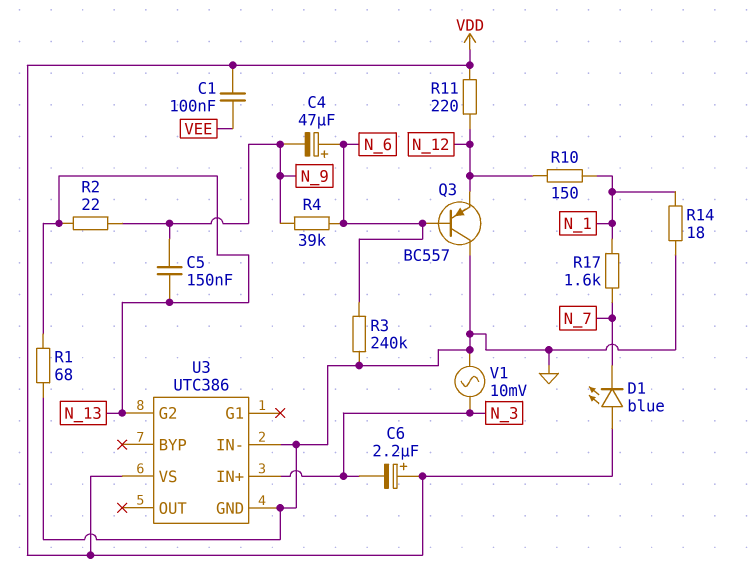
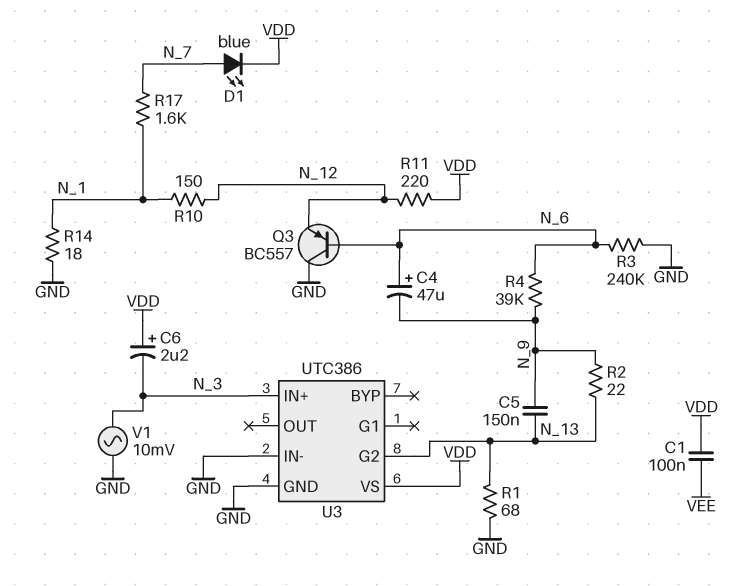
D1: LED blue (A VDD, K N_7) -> LED blue (A N_7, K VDD)

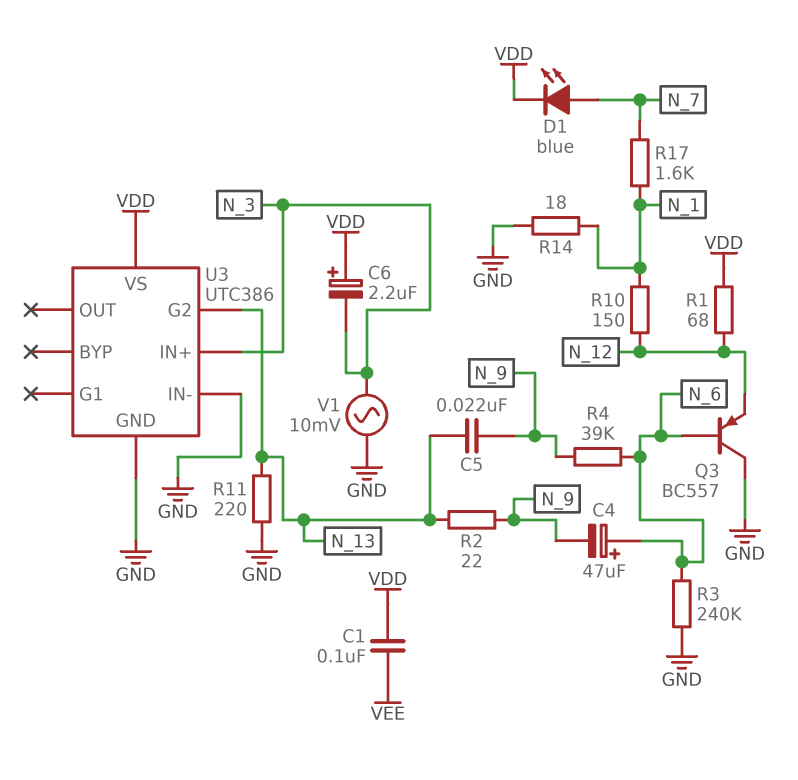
C5: 150nF (N_9, N_13) -> 22nF (N_9, N_13)
R1: 68 (GND, N_13) -> 68 (N_12, VDD)
R11: 220 (N_12, VDD) -> 220 (GND, N_13)

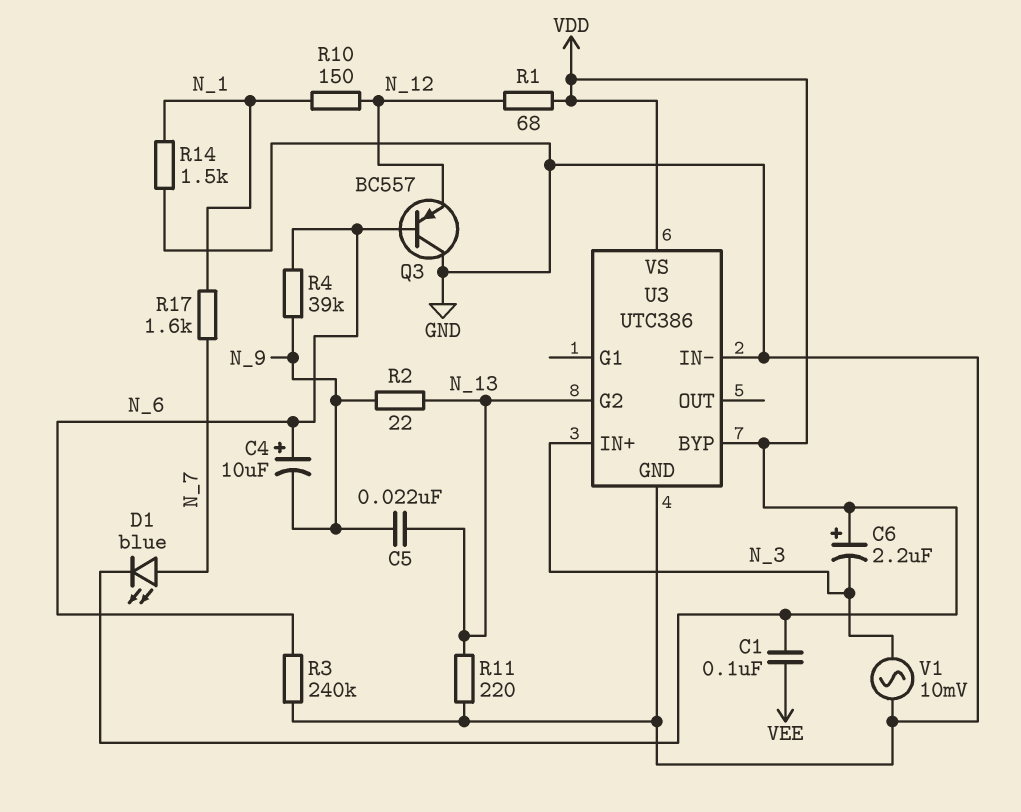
C4: 47uF (plus N_6, minus N_9) -> 10uF (plus N_6, minus N_9)
R14: 18 (GND, N_1) -> 1.5k (GND, N_1)
U3 pin BYP: none -> VDD

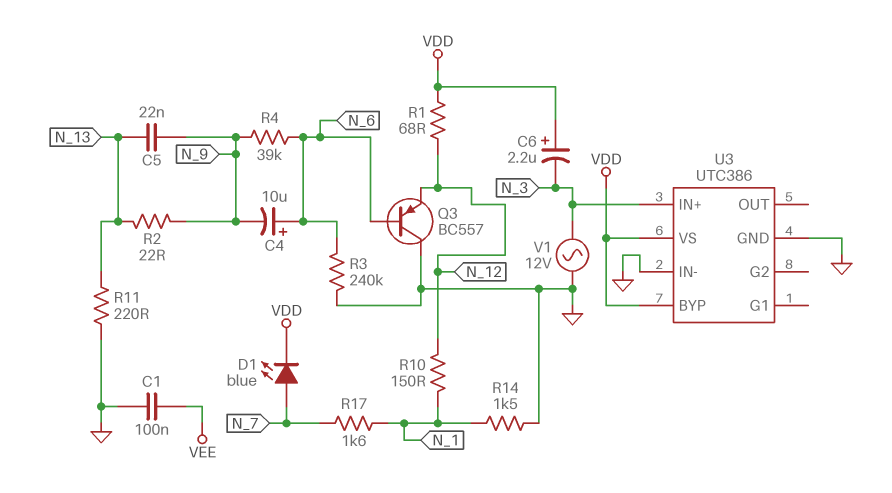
C1: 100nF (VDD, VEE) -> 100nF (GND, VEE)
U3 pin G2: N_13 -> none
V1: AC 10mV (GND, N_3) -> AC 12V (GND, N_3)

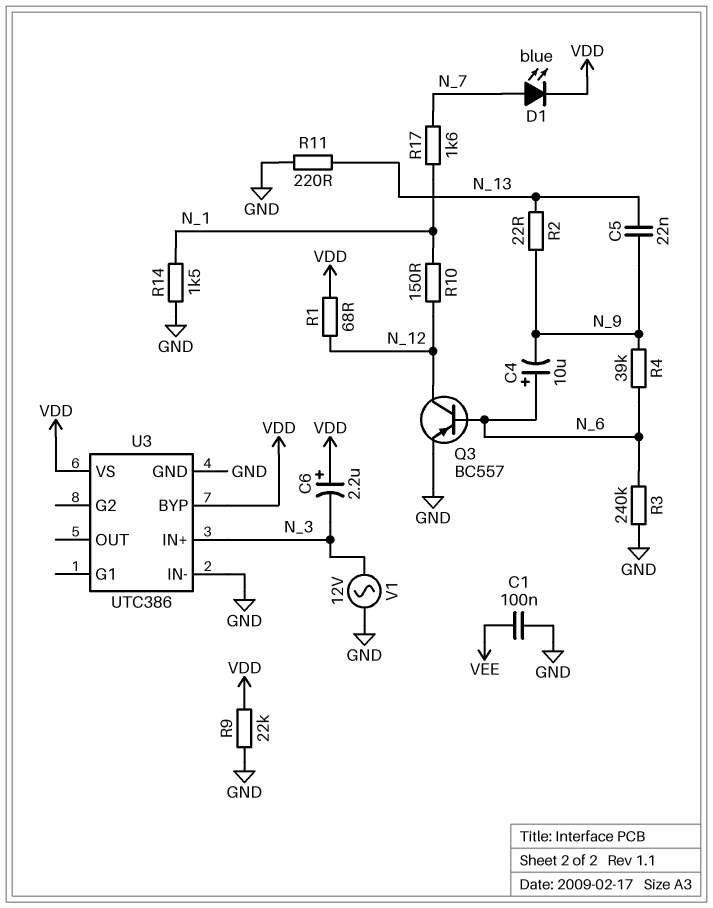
Q3: PNP BC557 (B N_6, C GND, E N_12) -> PNP BC557 (B N_6, C N_12, E GND)
R9: none -> 22k (GND, VDD)

